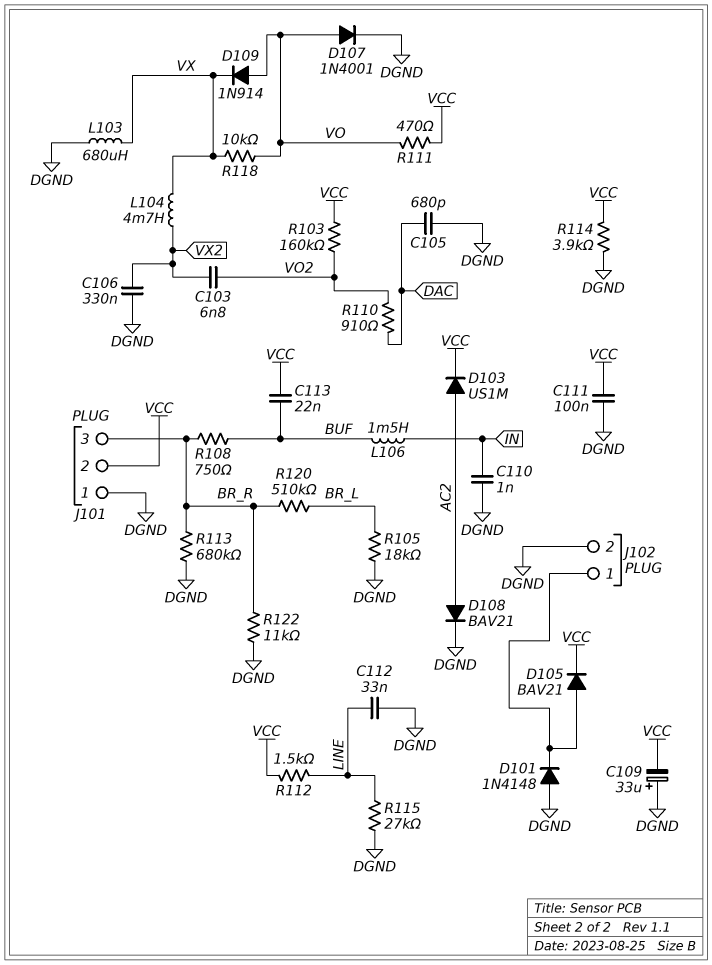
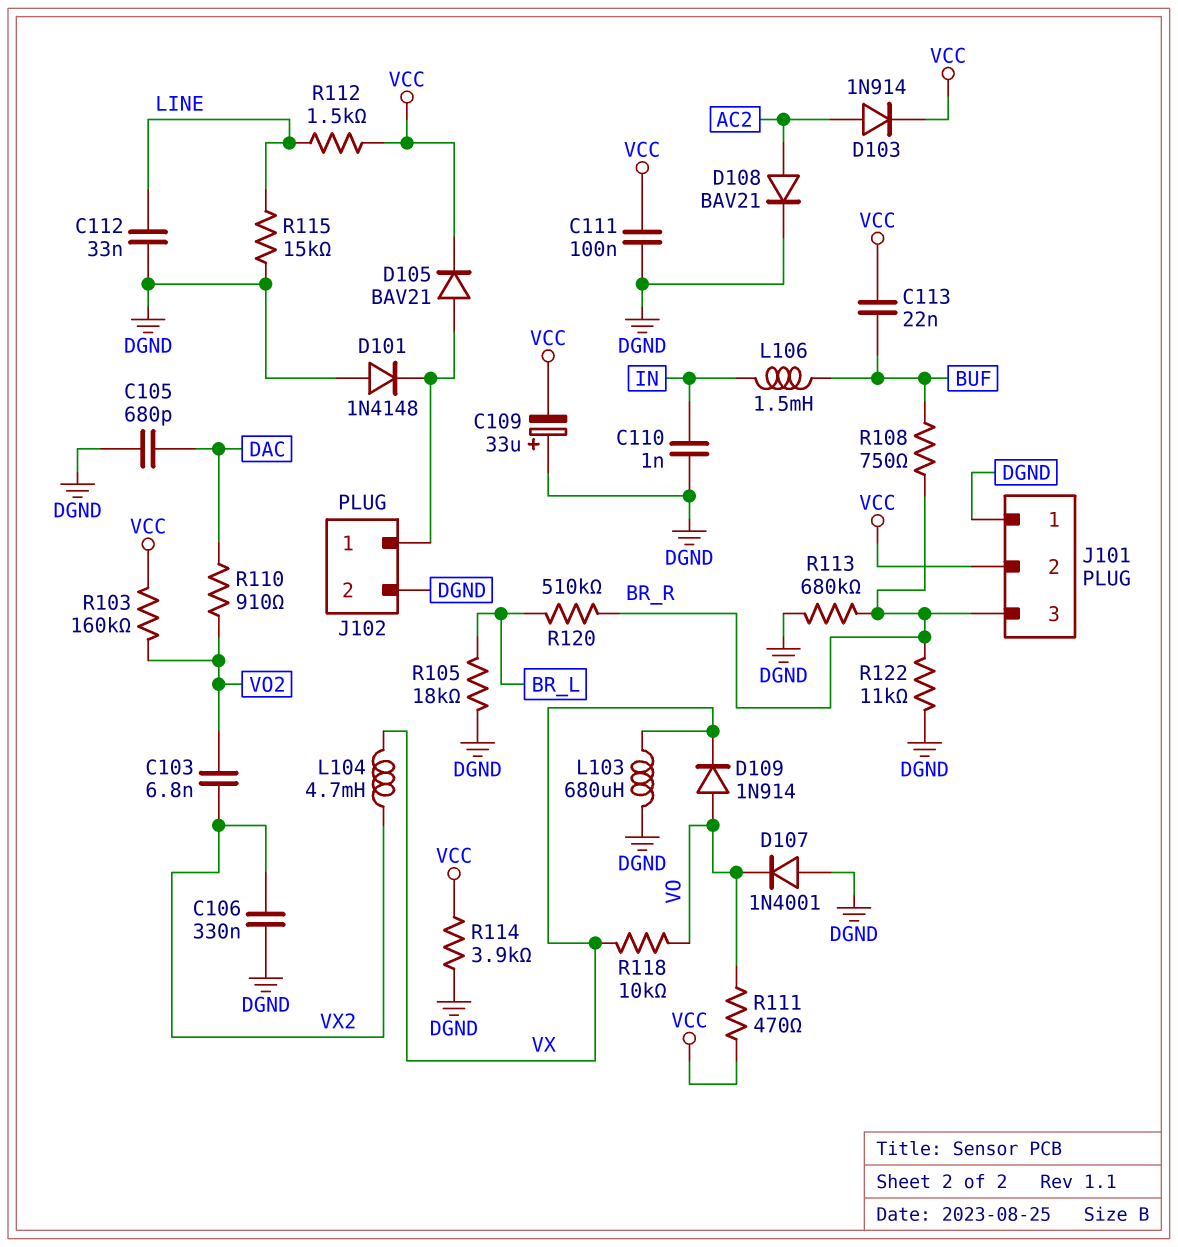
D103: diode US1M (A AC2, K VCC) -> diode 1N914 (A AC2, K VCC)
D107: diode 1N4001 (A VO, K DGND) -> diode 1N4001 (A DGND, K VO)
R115: 27k (DGND, LINE) -> 15k (DGND, LINE)

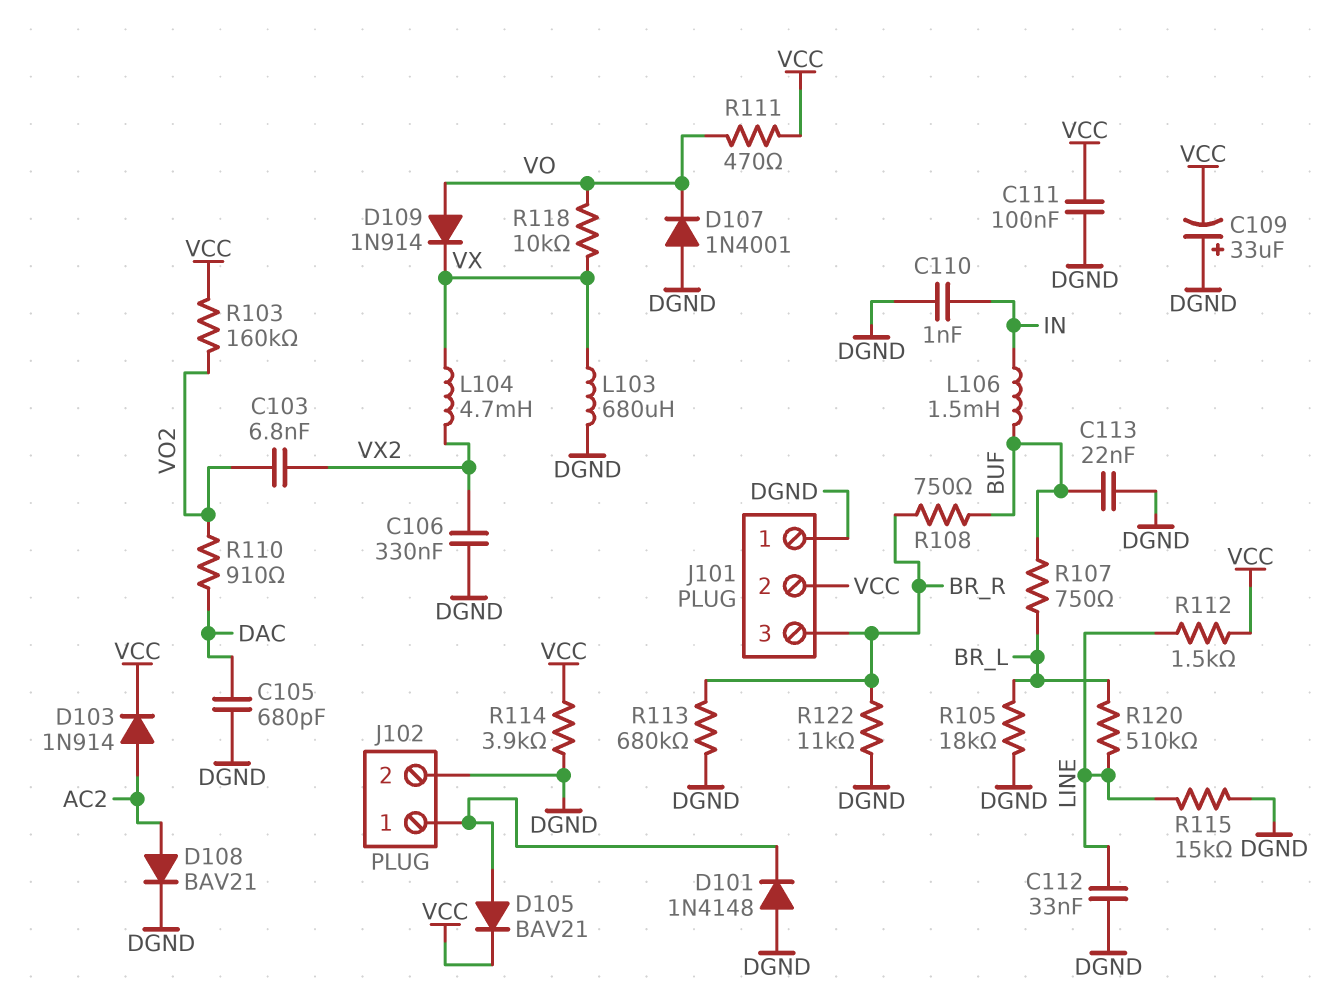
C113: 22nF (BUF, VCC) -> 22nF (BUF, DGND)
R107: none -> 750 (BR_L, BUF)
R120: 510k (BR_L, BR_R) -> 510k (BR_L, LINE)

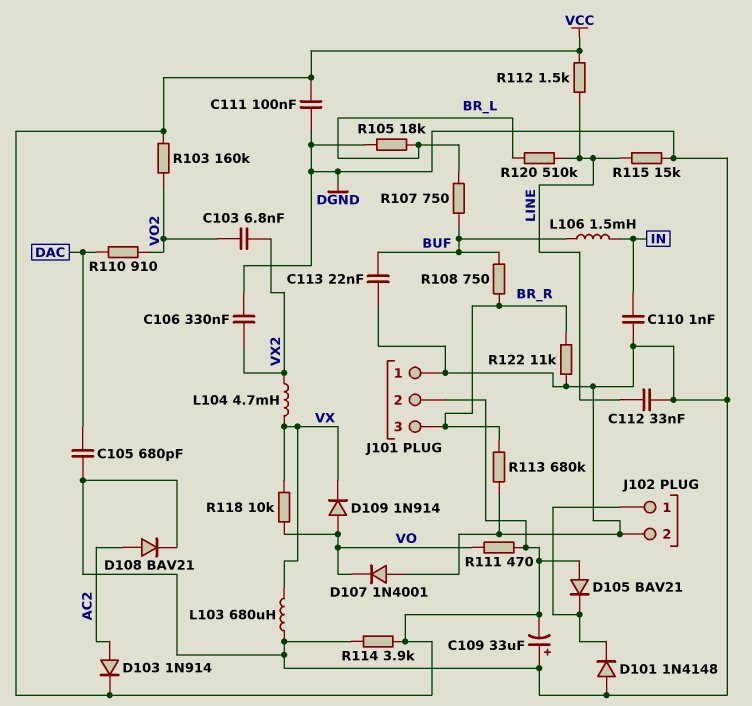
D105: diode BAV21 (A J102/1, K VCC) -> diode BAV21 (A VCC, K J102/1)

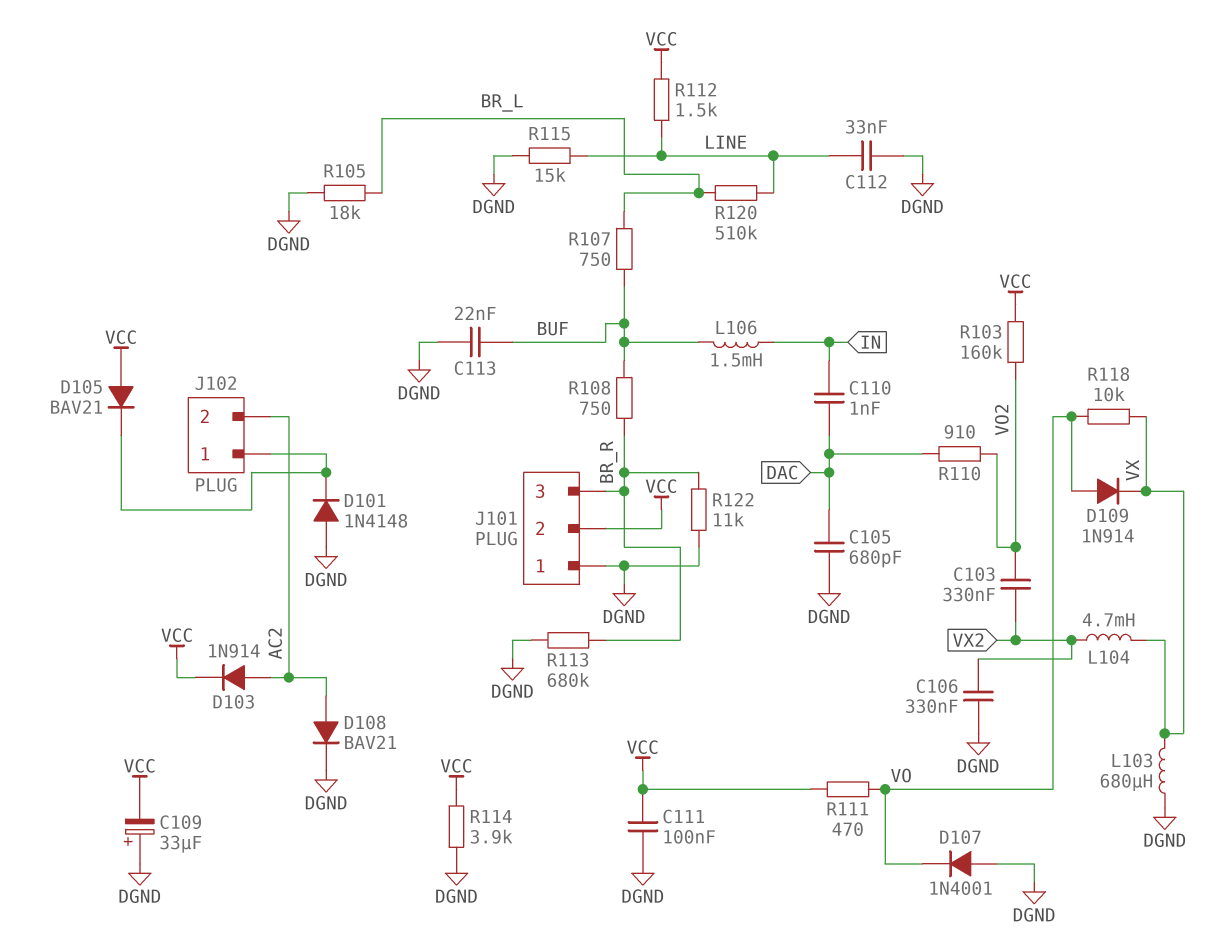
C103: 6.8nF (VO2, VX2) -> 330nF (VO2, VX2)
C110: 1nF (DGND, IN) -> 1nF (DAC, IN)
J102 pin 2: DGND -> AC2

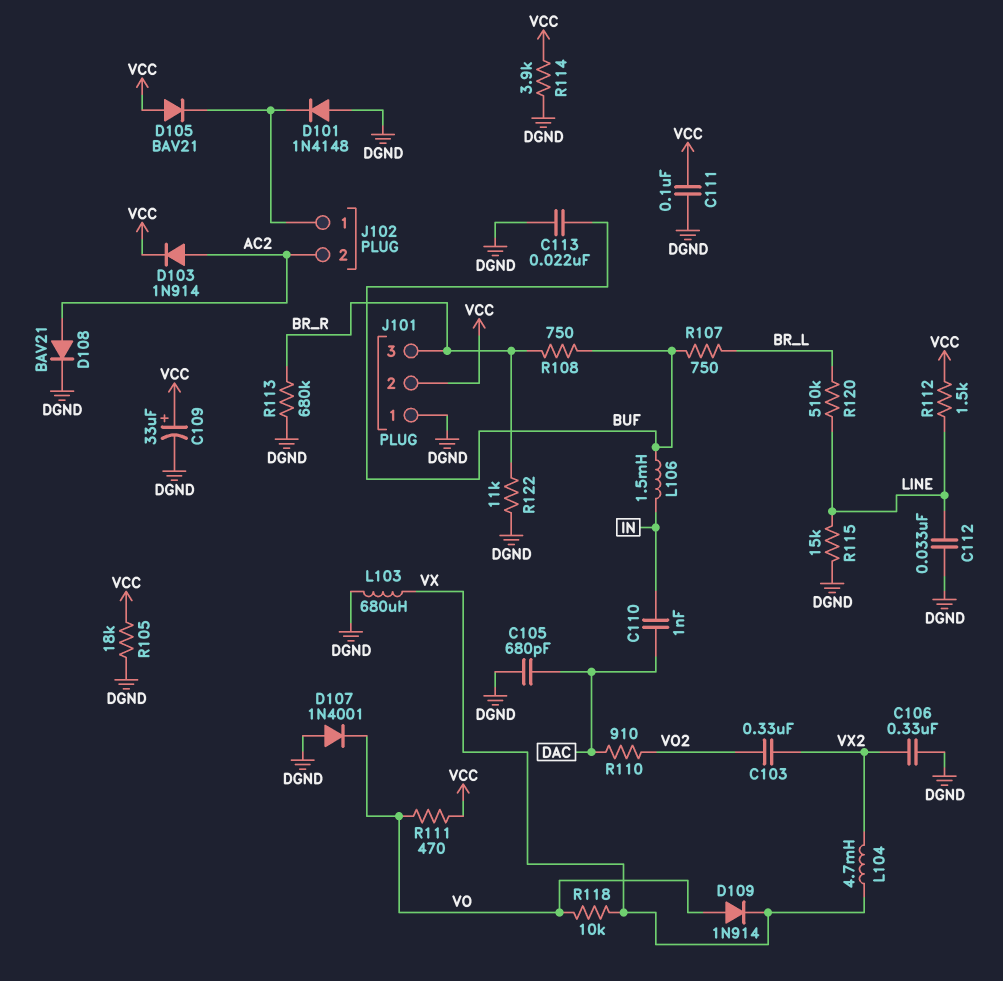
C109: 33uF (plus DGND, minus VCC) -> 33uF (plus VCC, minus DGND)
R103: 160k (VCC, VO2) -> none
R105: 18k (BR_L, DGND) -> 18k (DGND, VCC)

